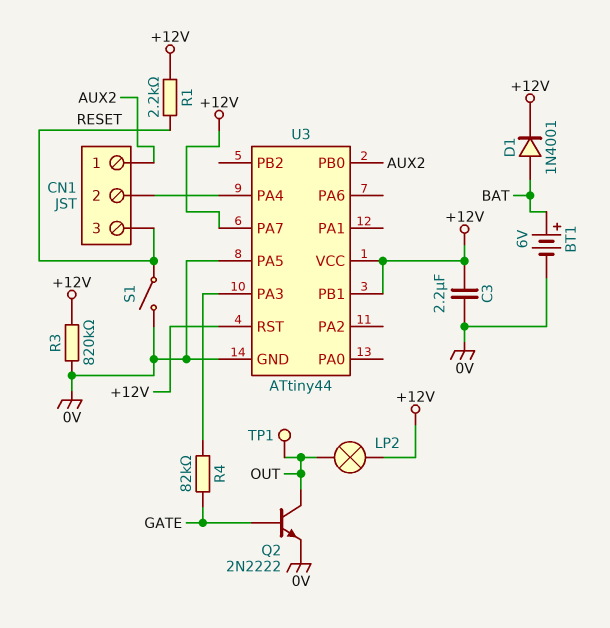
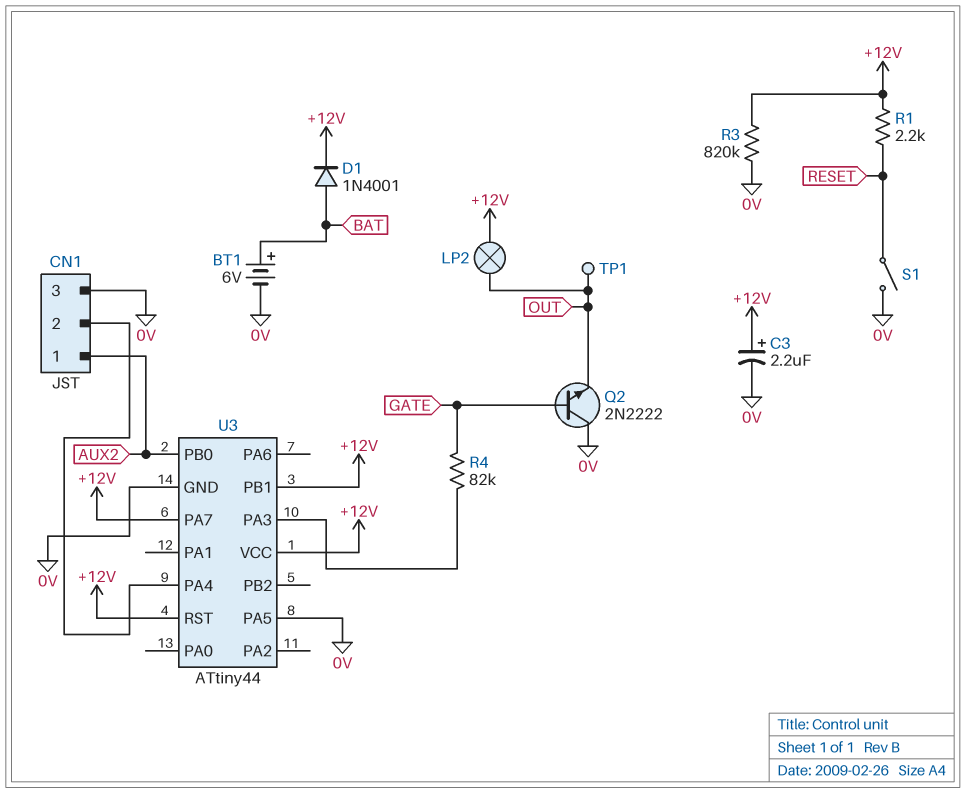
C3: 2.2uF (+12V, 0V) -> 2.2uF (plus +12V, minus 0V)
CN1 pin 3: RESET -> 0V
Q2: NPN 2N2222 (B GATE, C OUT, E 0V) -> NPN 2N2222 (B GATE, C 0V, E OUT)

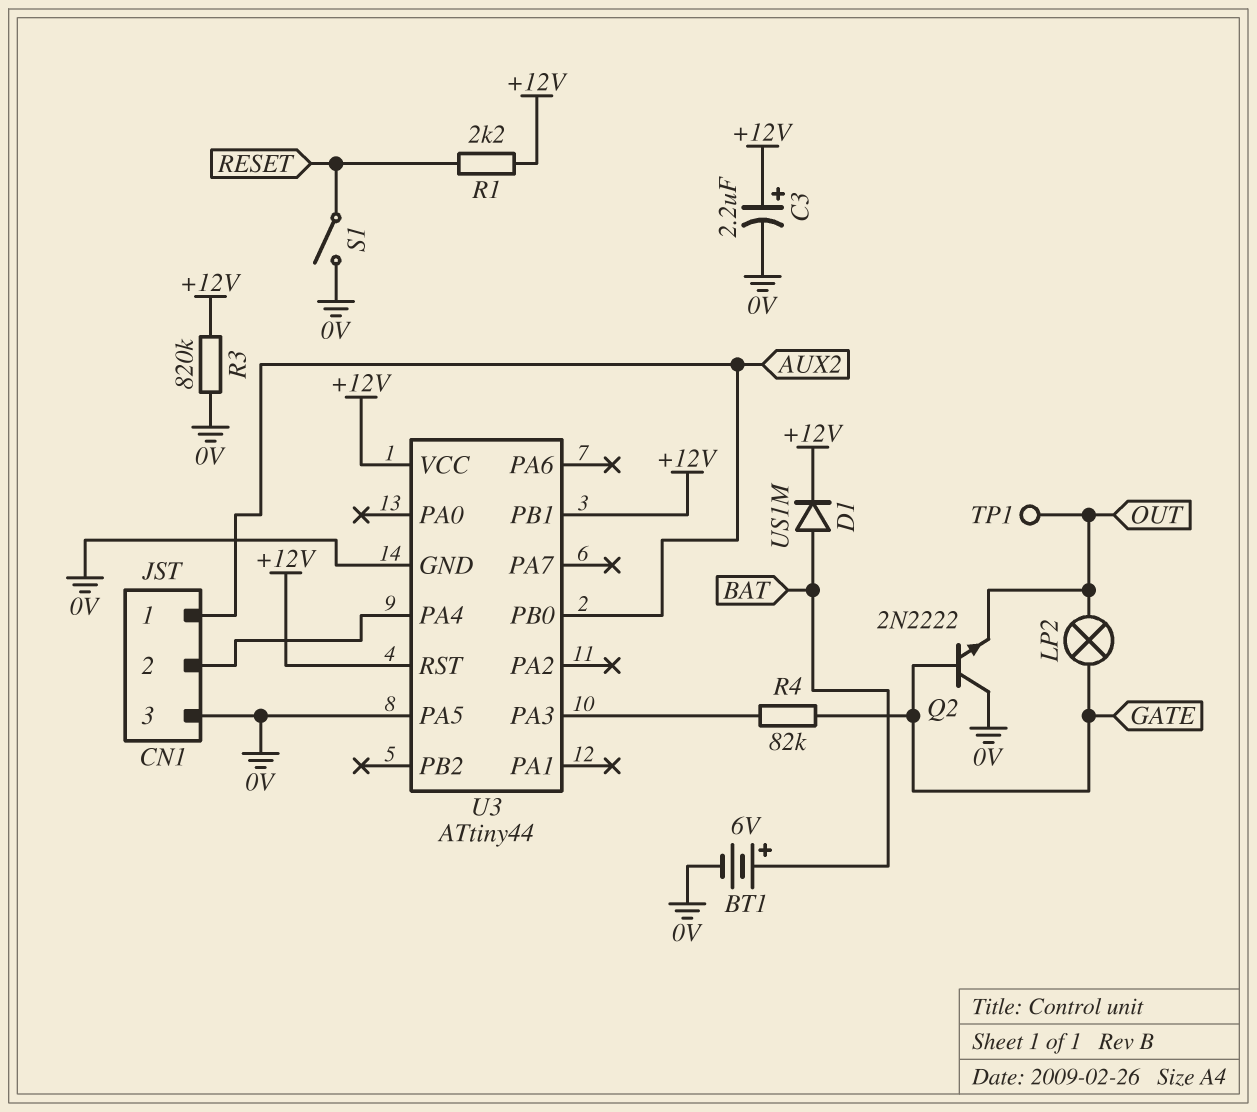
D1: diode 1N4001 (A BAT, K +12V) -> diode US1M (A BAT, K +12V)
LP2: lamp (+12V, OUT) -> lamp (GATE, OUT)
U3 pin PA7: +12V -> none

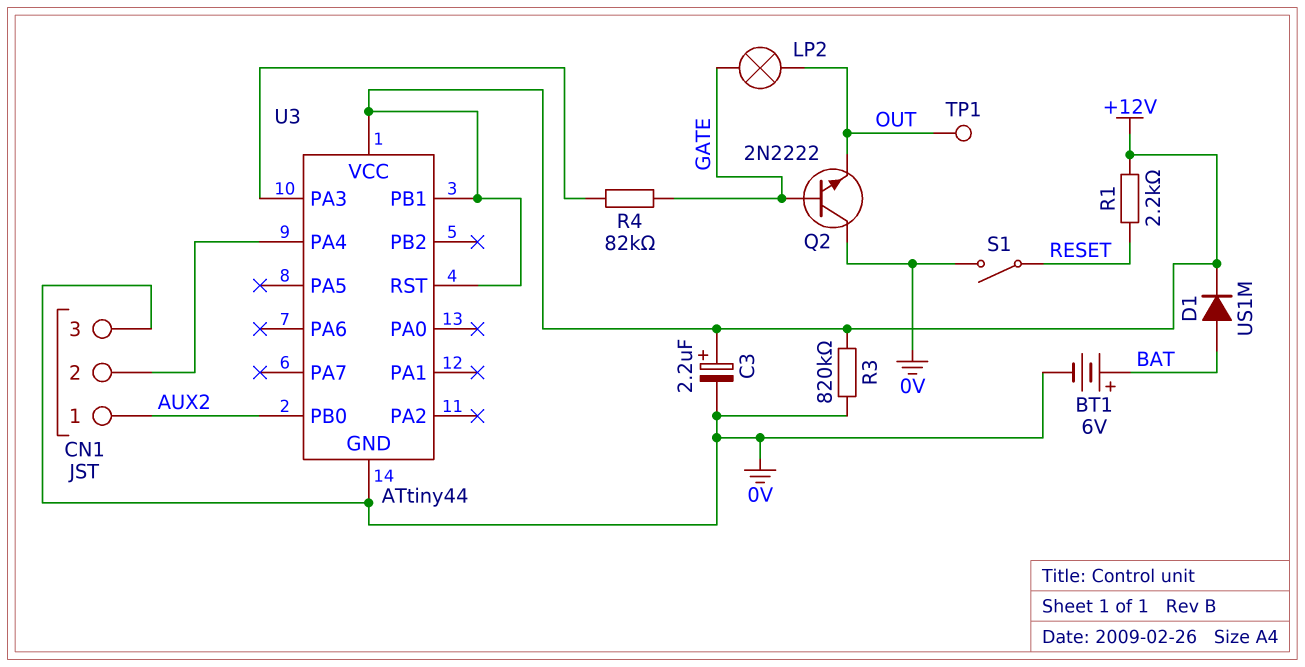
U3 pin PA5: 0V -> none

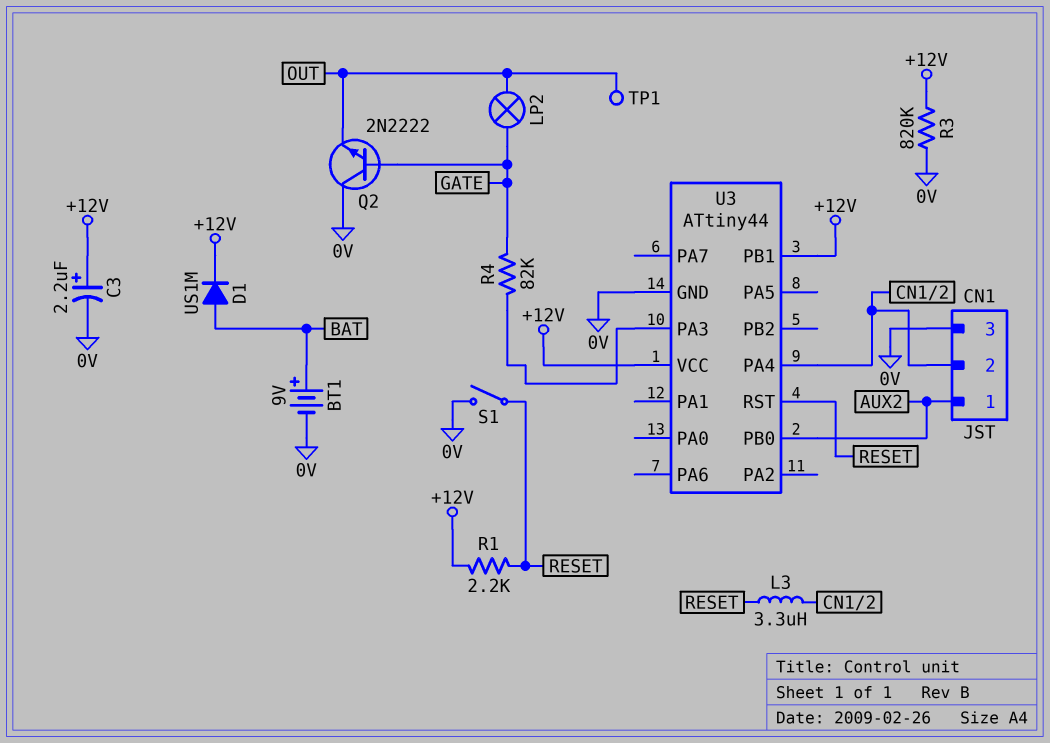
BT1: 6V (plus BAT, minus 0V) -> 9V (plus BAT, minus 0V)
L3: none -> 3.3uH (CN1/2, RESET)
U3 pin RST: +12V -> RESET

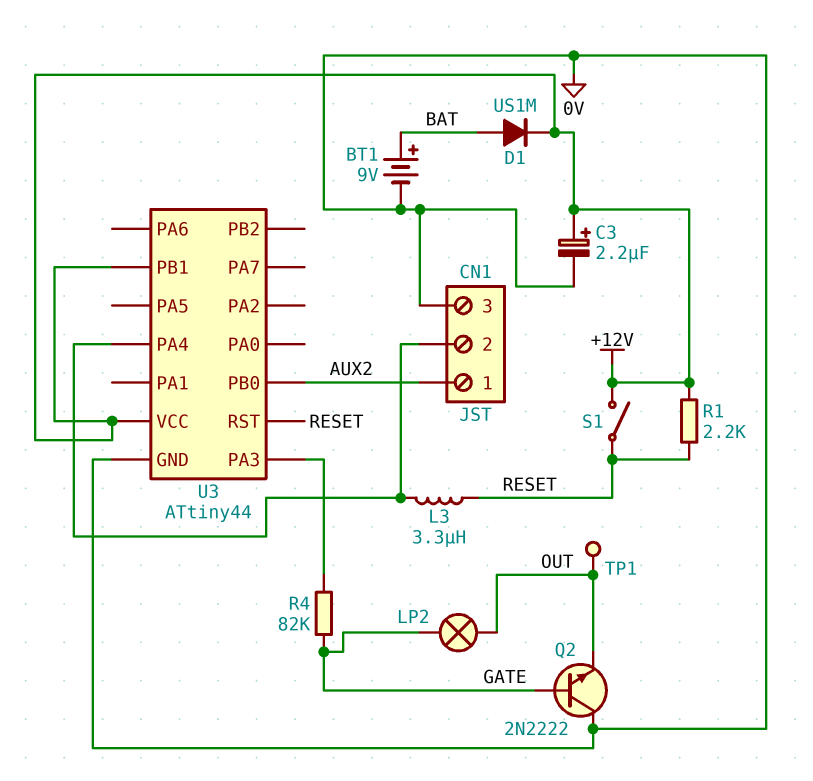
R3: 820k (+12V, 0V) -> none
S1: switch (0V, RESET) -> switch (+12V, RESET)

